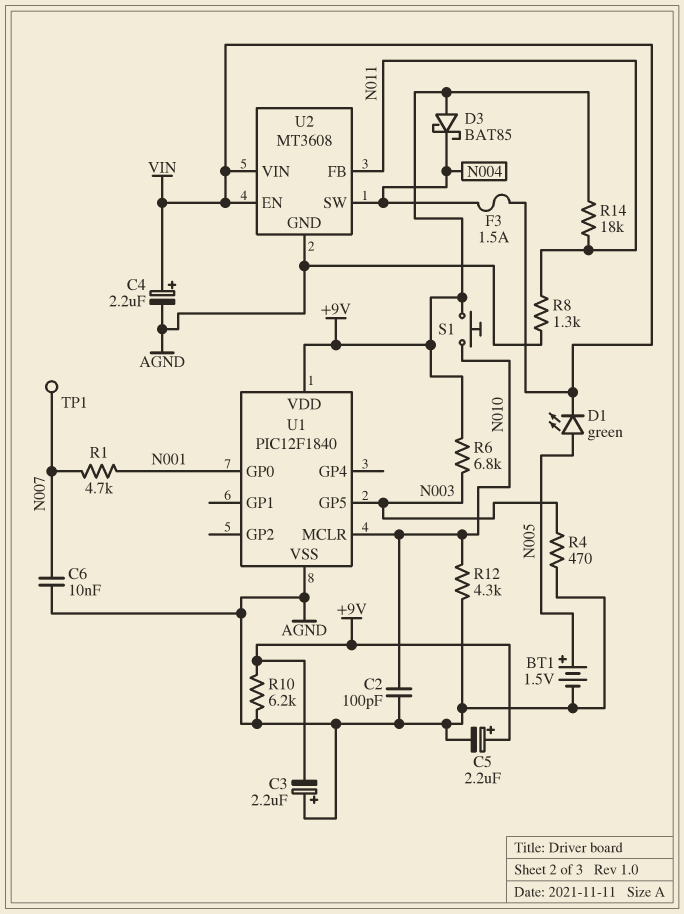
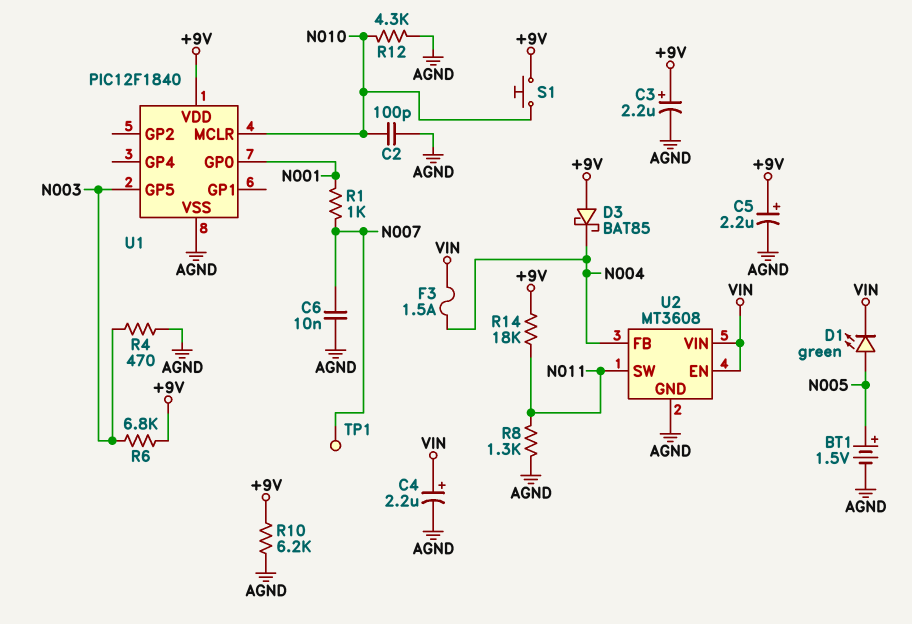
C3: 2.2uF (plus AGND, minus +9V) -> 2.2uF (plus +9V, minus AGND)
R1: 4.7k (N001, N007) -> 1k (N001, N007)
U2 pin FB: N011 -> N004
U2 pin SW: N004 -> N011

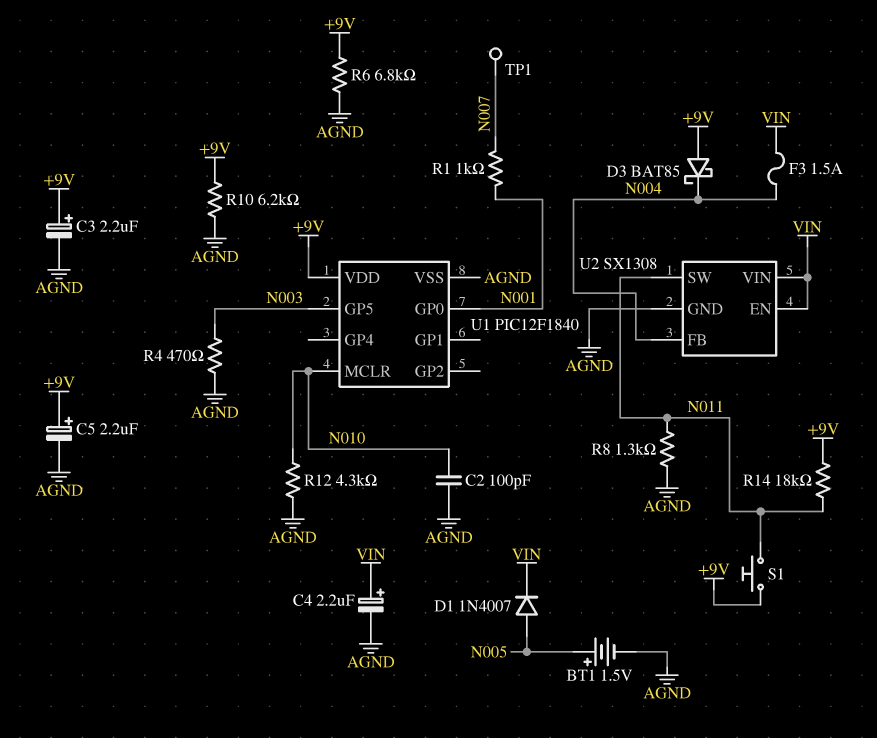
C6: 10nF (AGND, N007) -> none
D1: LED green (A N005, K VIN) -> diode 1N4007 (A N005, K VIN)
R6: 6.8k (+9V, N003) -> 6.8k (+9V, AGND)
S1: button (+9V, N010) -> button (+9V, N011)
U2: MT3608 -> SX1308

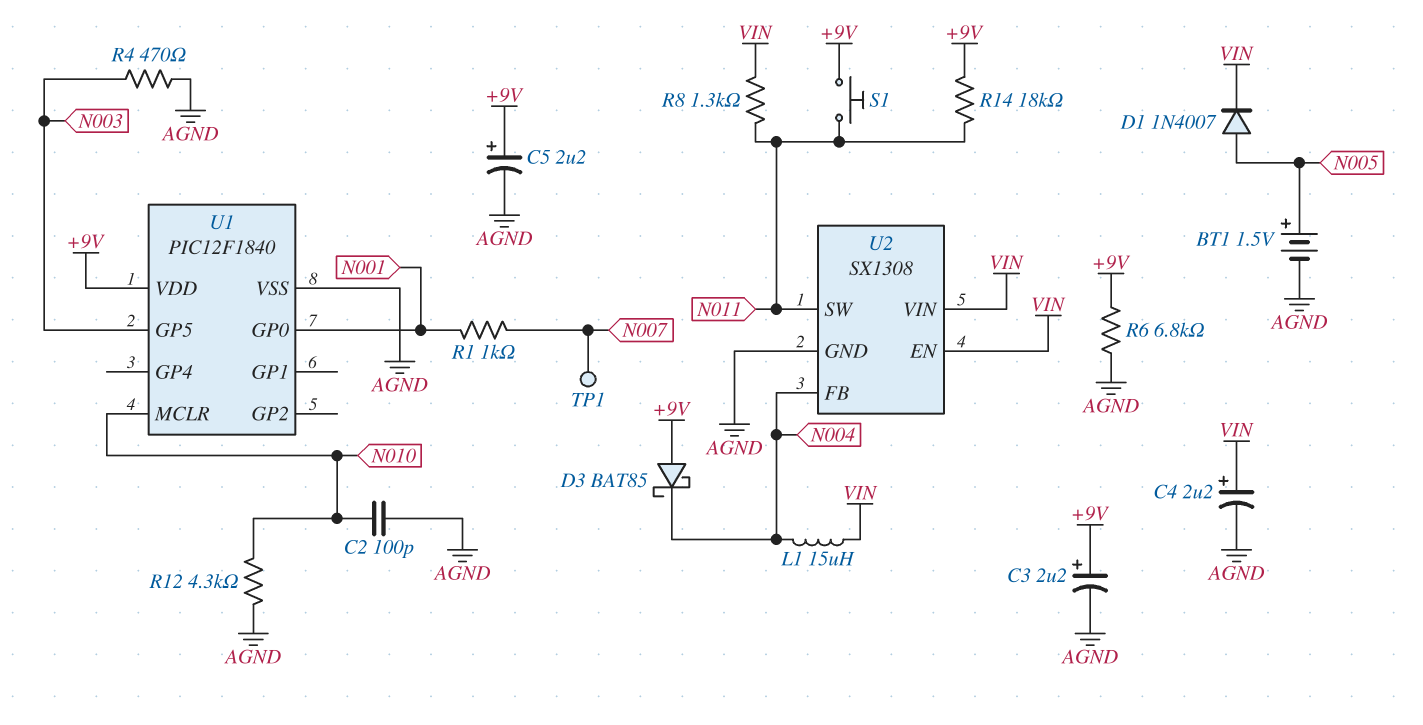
F3: 1.5A (N004, VIN) -> none
L1: none -> 15uH (N004, VIN)
R8: 1.3k (AGND, N011) -> 1.3k (N011, VIN)
R10: 6.2k (+9V, AGND) -> none

